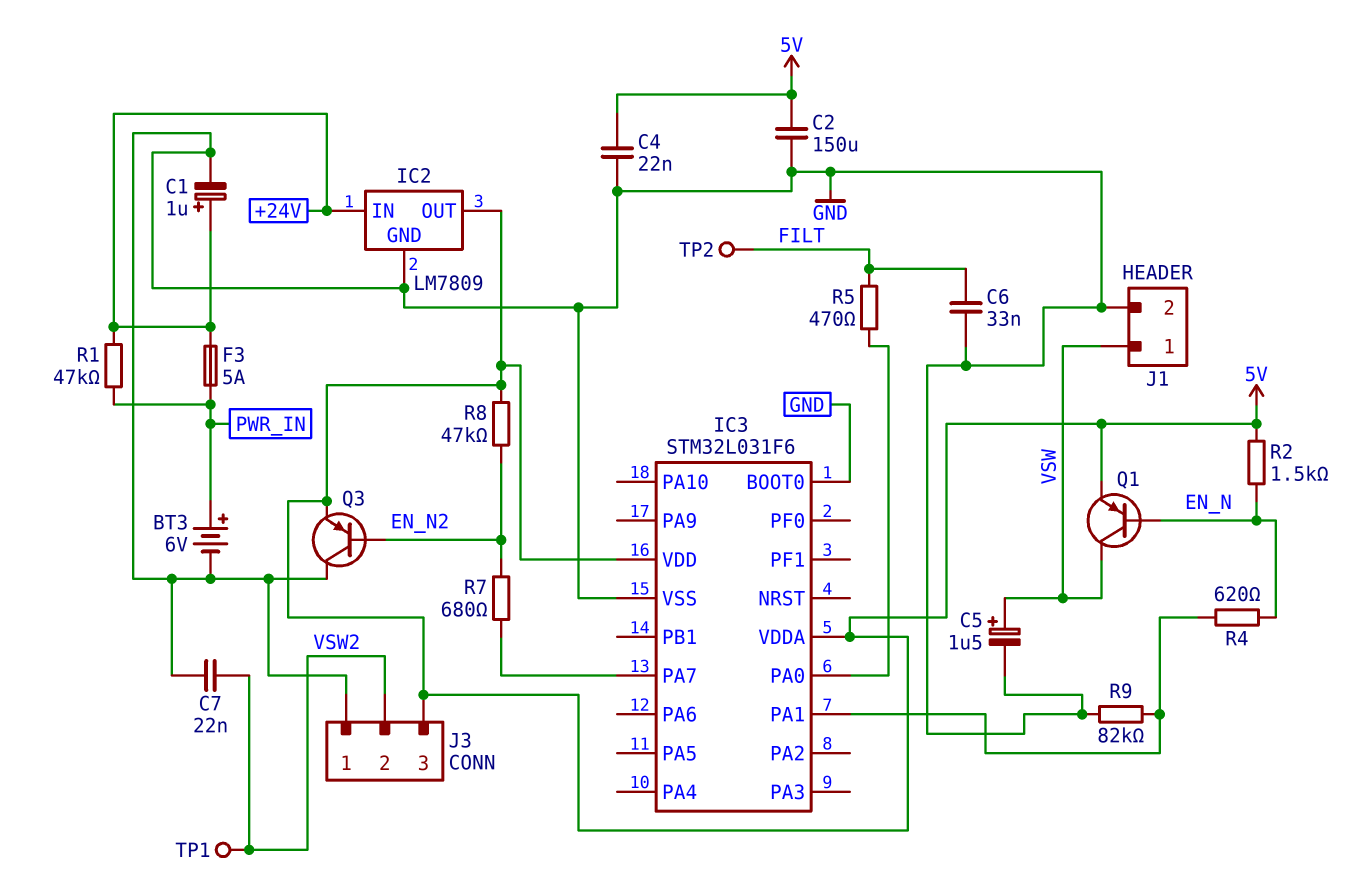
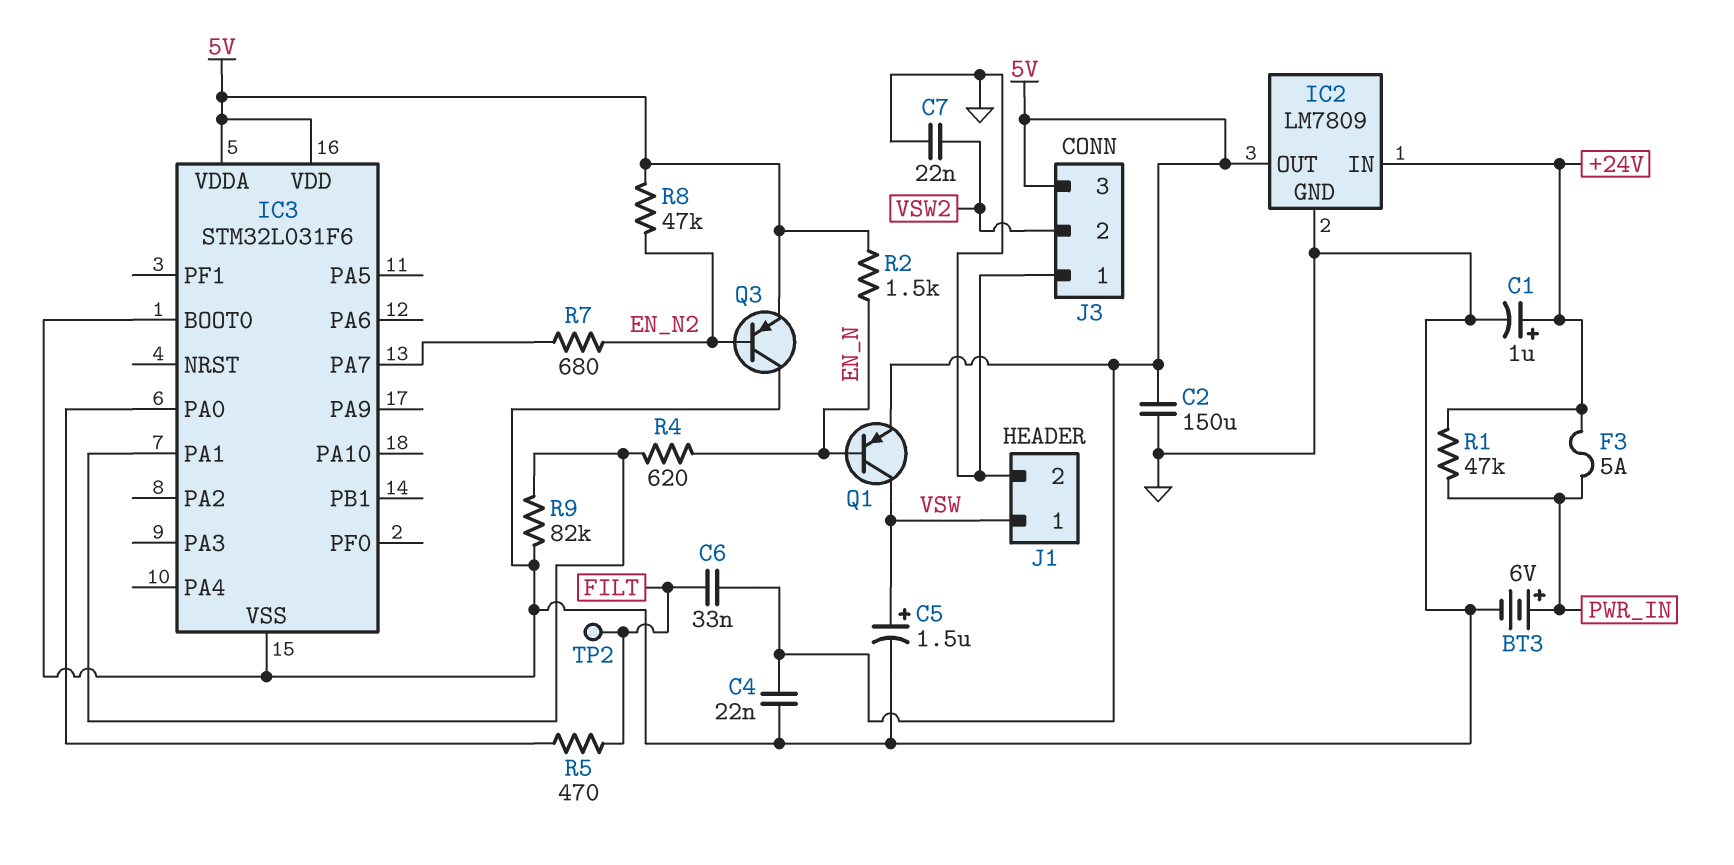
C6: 33nF (FILT, GND) -> 33nF (5V, FILT)
TP1: test point (VSW2) -> none

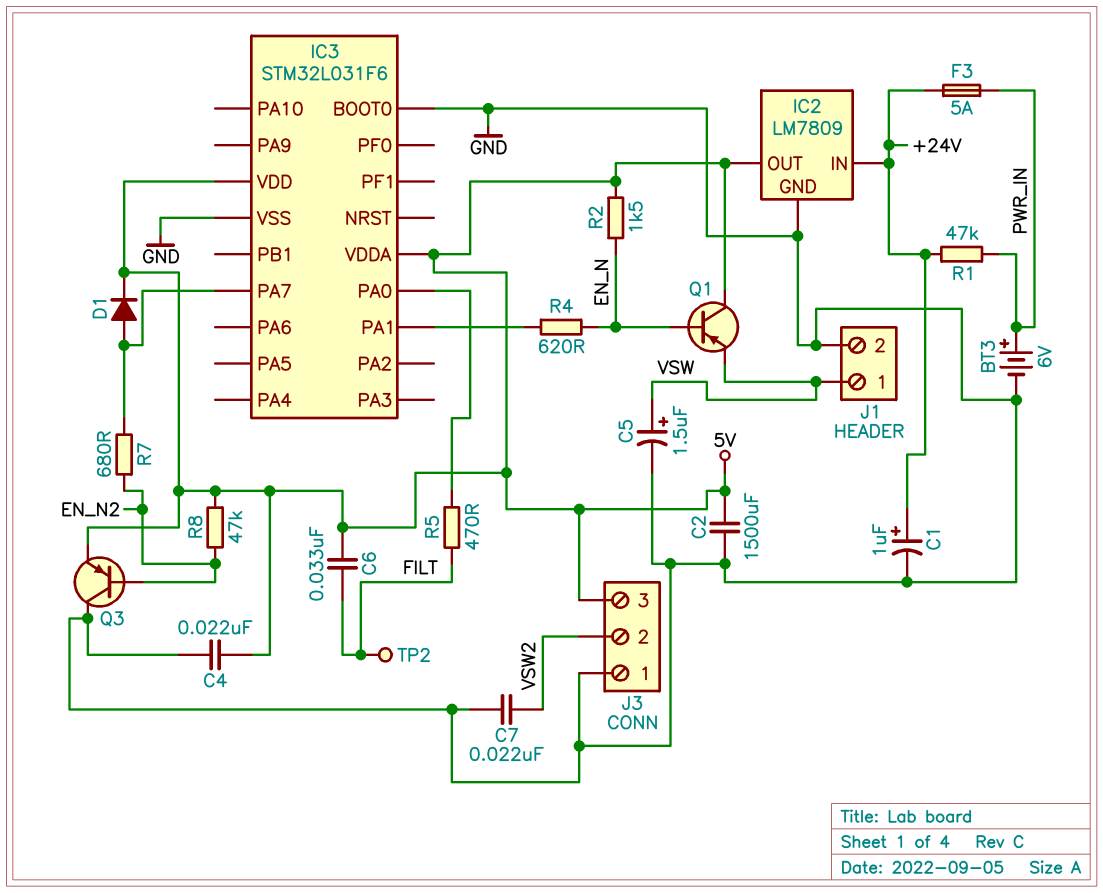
C2: 150uF (5V, GND) -> 1500uF (5V, GND)
D1: none -> diode (A IC3/PA7, K 5V)
Q1: PNP (B EN_N, C VSW, E 5V) -> PNP (B EN_N, C 5V, E VSW)
R9: 82k (GND, IC3/PA1) -> none

